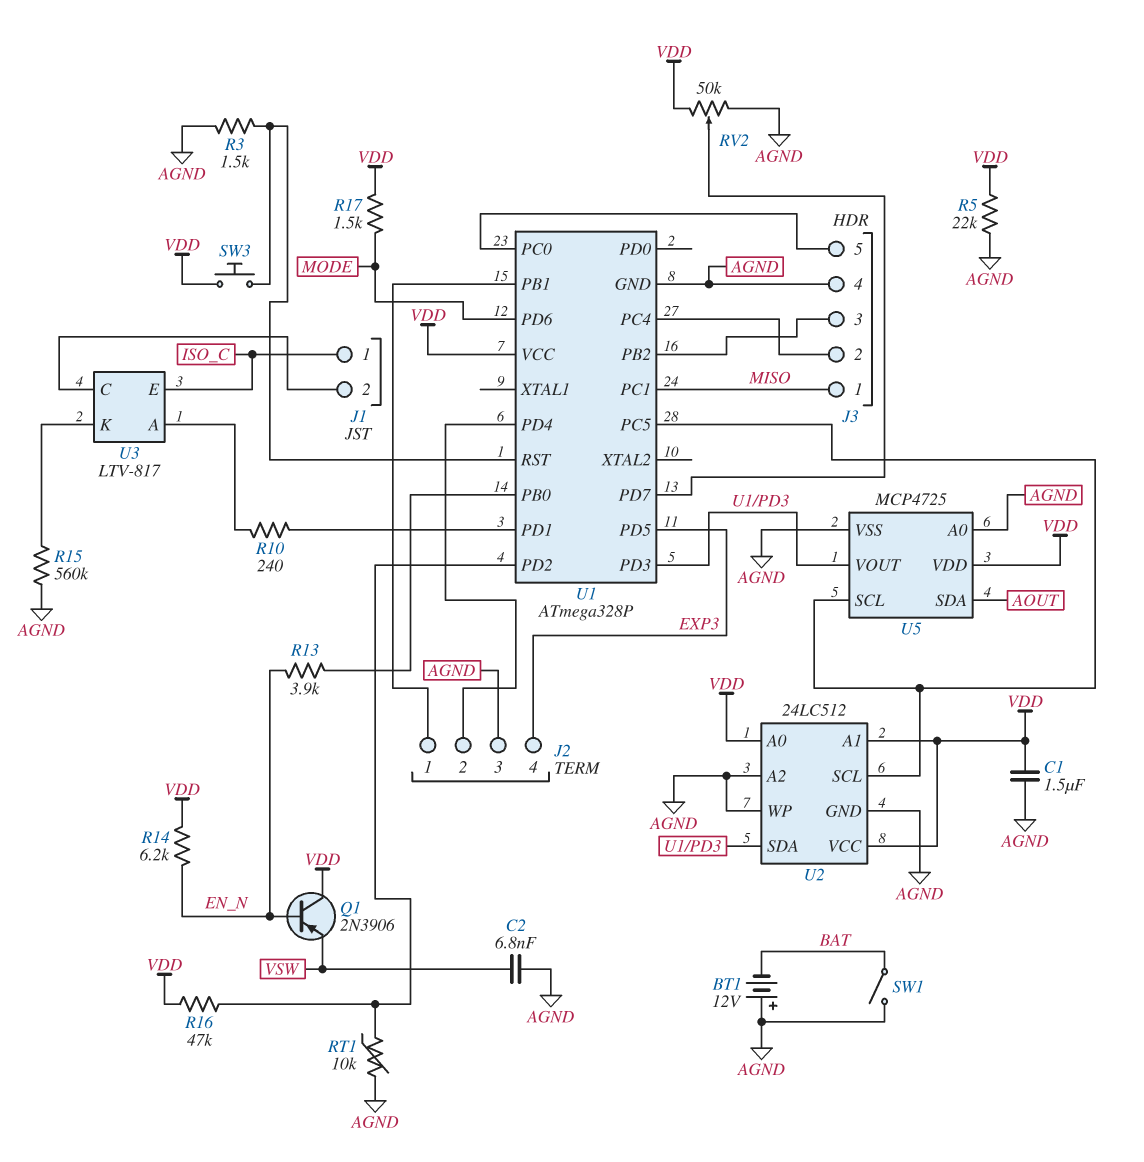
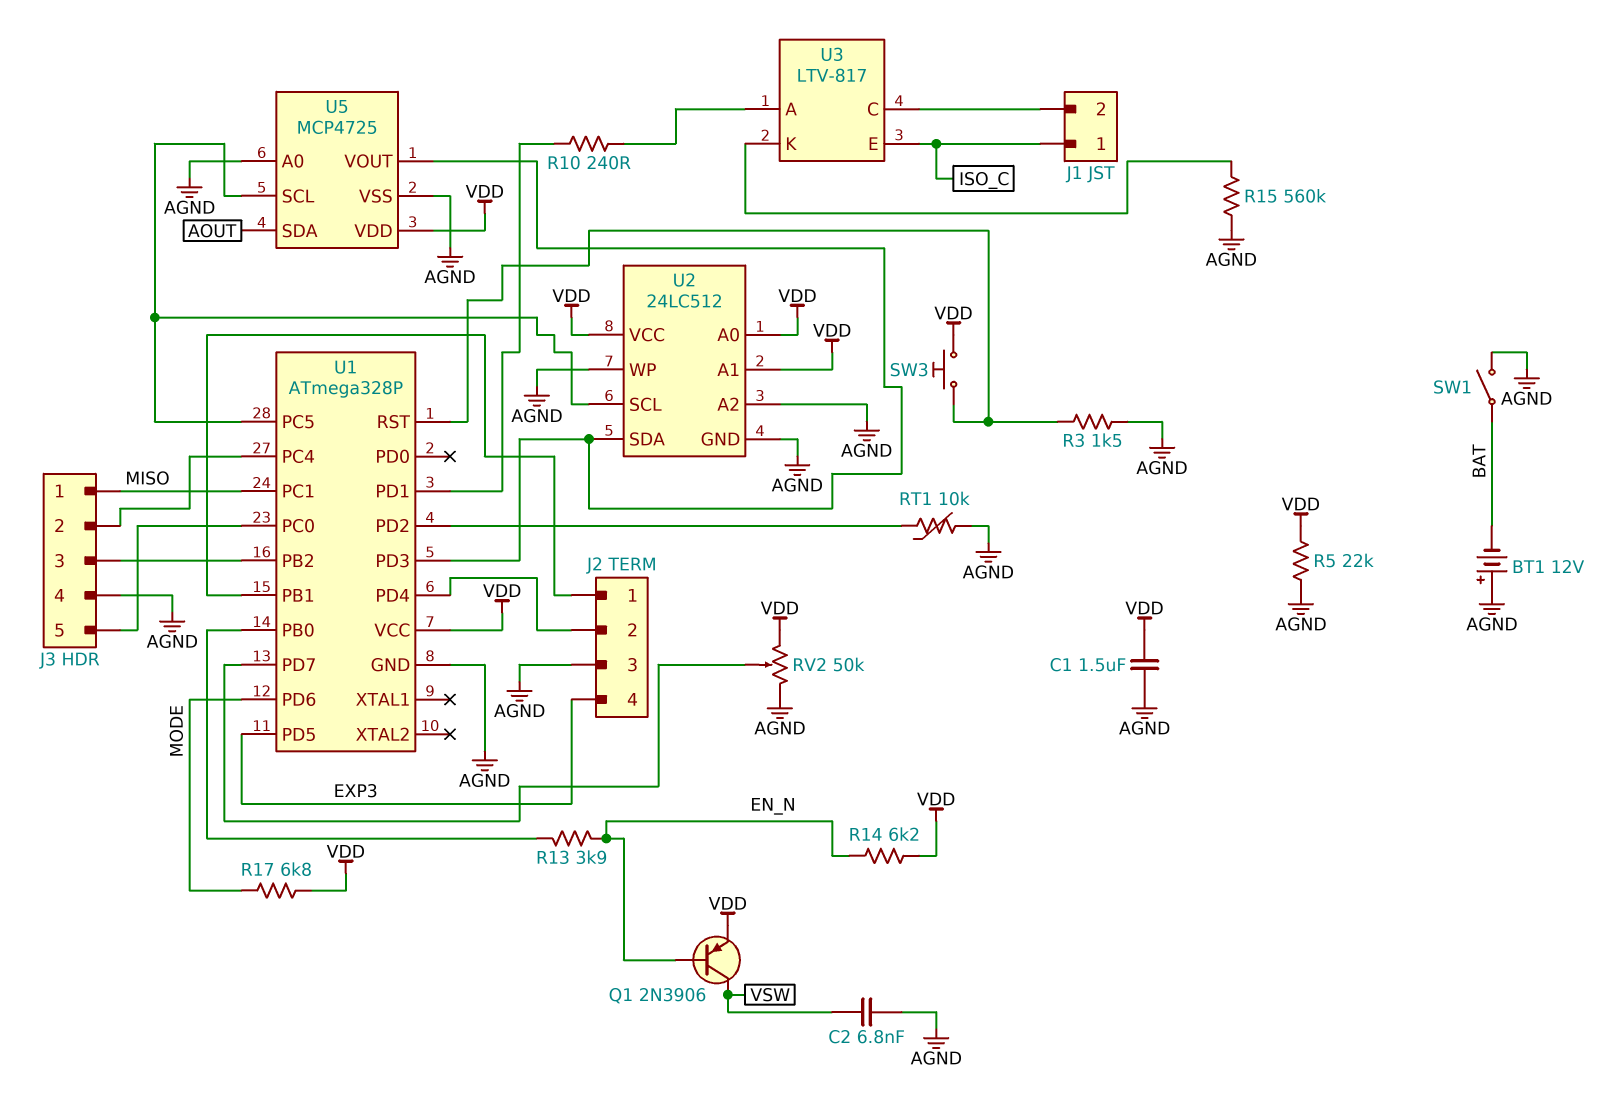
Q1: PNP 2N3906 (B EN_N, C VDD, E VSW) -> PNP 2N3906 (B EN_N, C VSW, E VDD)
R16: 47k (U1/PD2, VDD) -> none
R17: 1.5k (MODE, VDD) -> 6.8k (MODE, VDD)

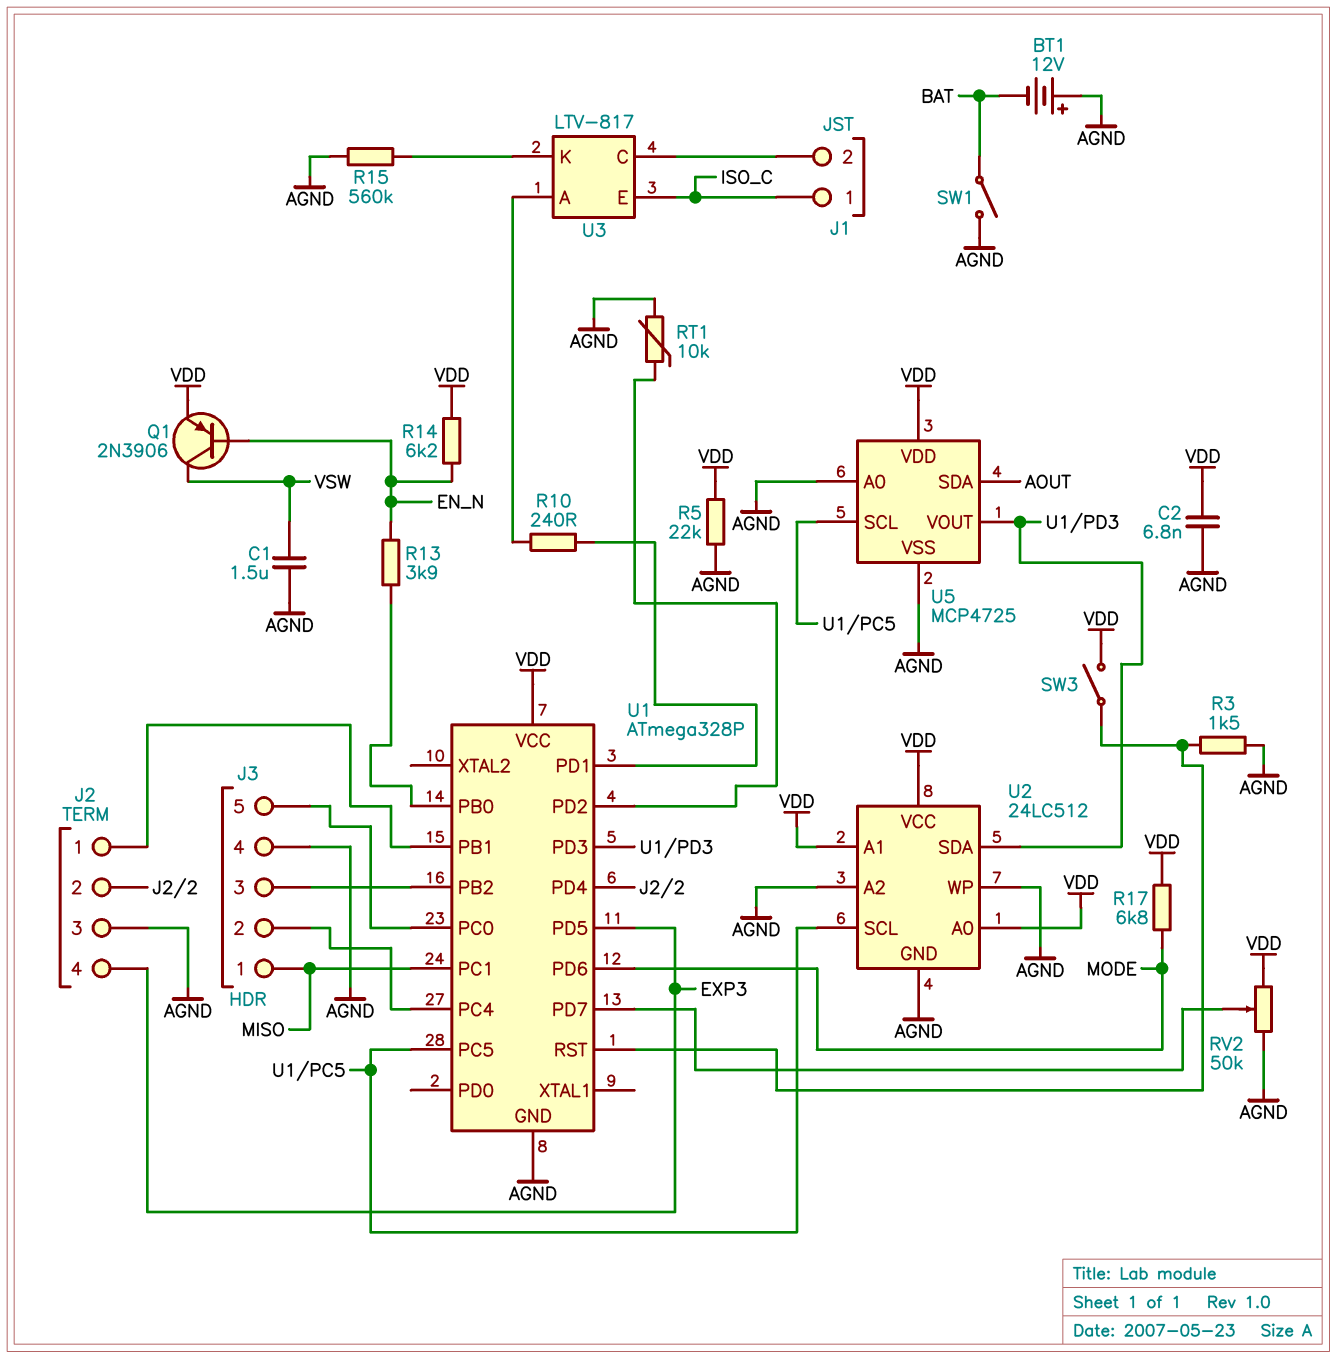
C1: 1.5uF (AGND, VDD) -> 1.5uF (AGND, VSW)
C2: 6.8nF (AGND, VSW) -> 6.8nF (AGND, VDD)
SW3: button (U1/RST, VDD) -> switch (U1/RST, VDD)

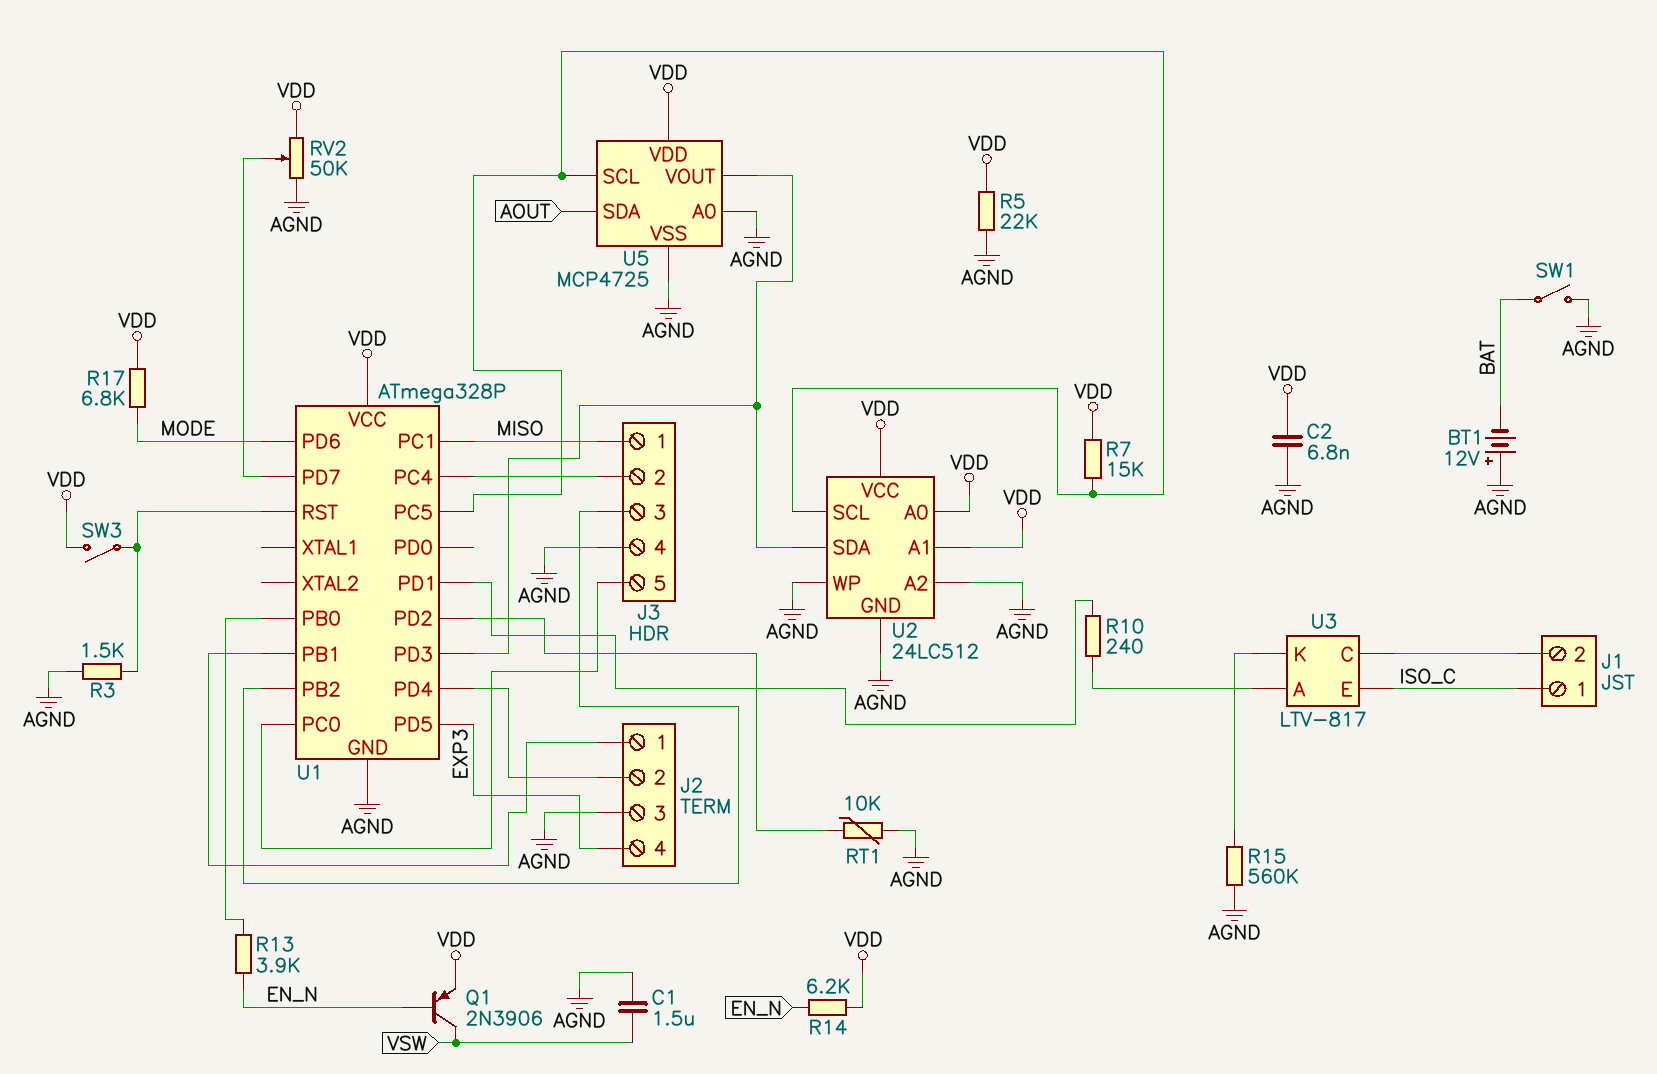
R7: none -> 15k (U1/PC5, VDD)

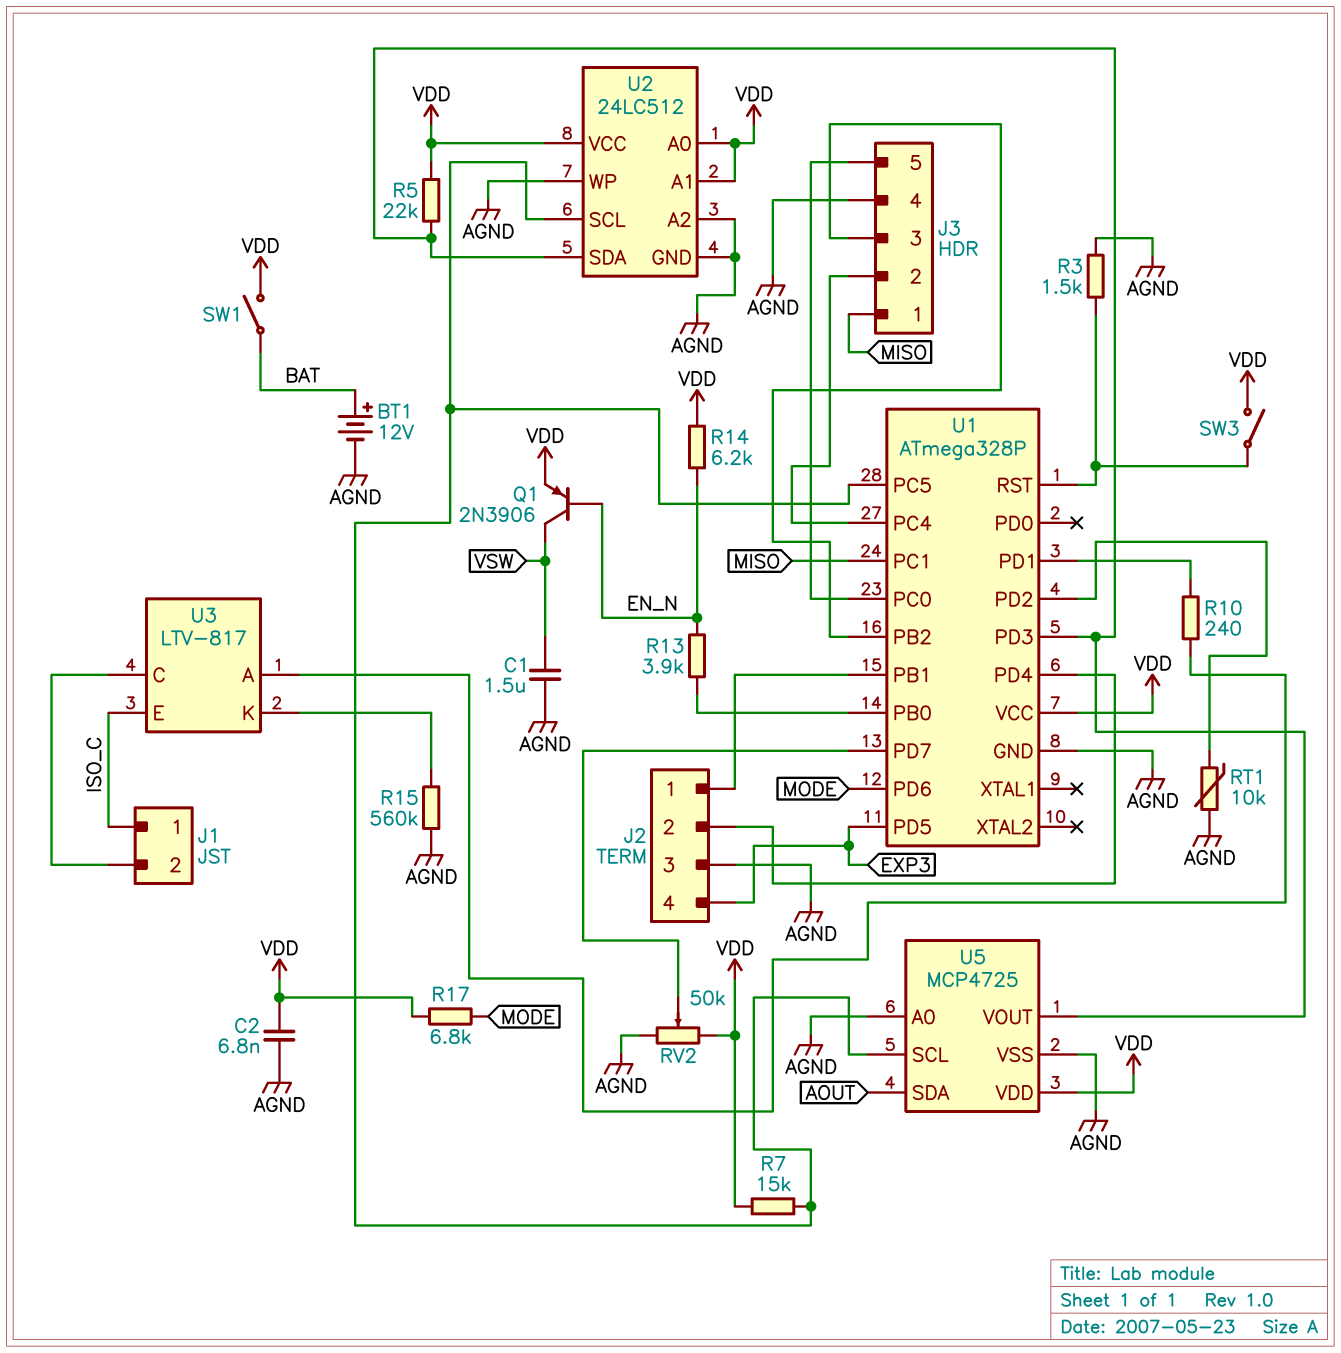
BT1: 12V (plus AGND, minus BAT) -> 12V (plus BAT, minus AGND)
R5: 22k (AGND, VDD) -> 22k (U1/PD3, VDD)
SW1: switch (AGND, BAT) -> switch (BAT, VDD)

